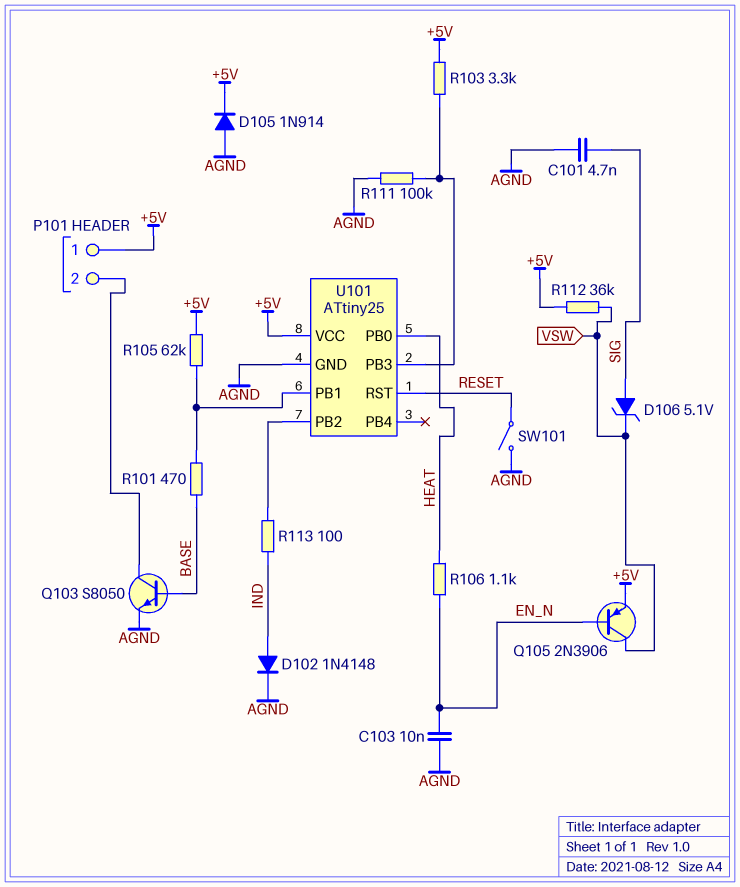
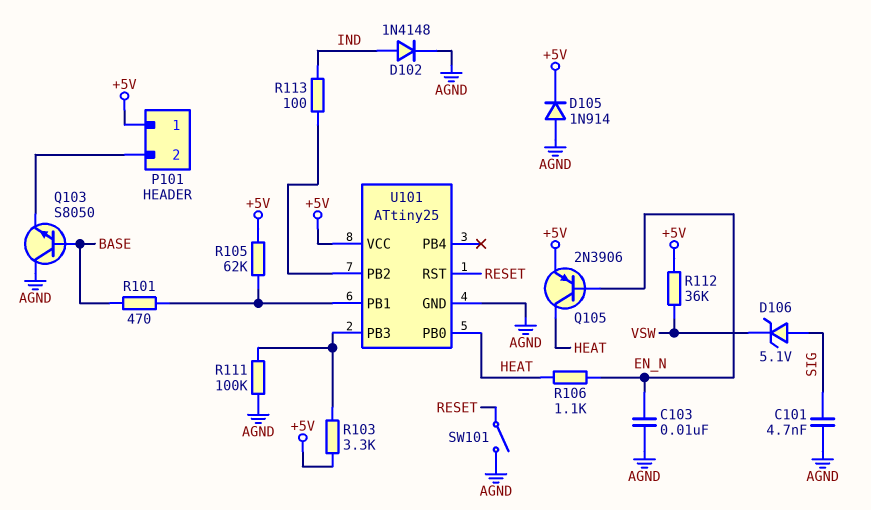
Q103: NPN S8050 (B BASE, C P101/2, E AGND) -> NPN S8050 (B BASE, C AGND, E P101/2)
Q105: PNP 2N3906 (B EN_N, C VSW, E +5V) -> PNP 2N3906 (B EN_N, C HEAT, E +5V)

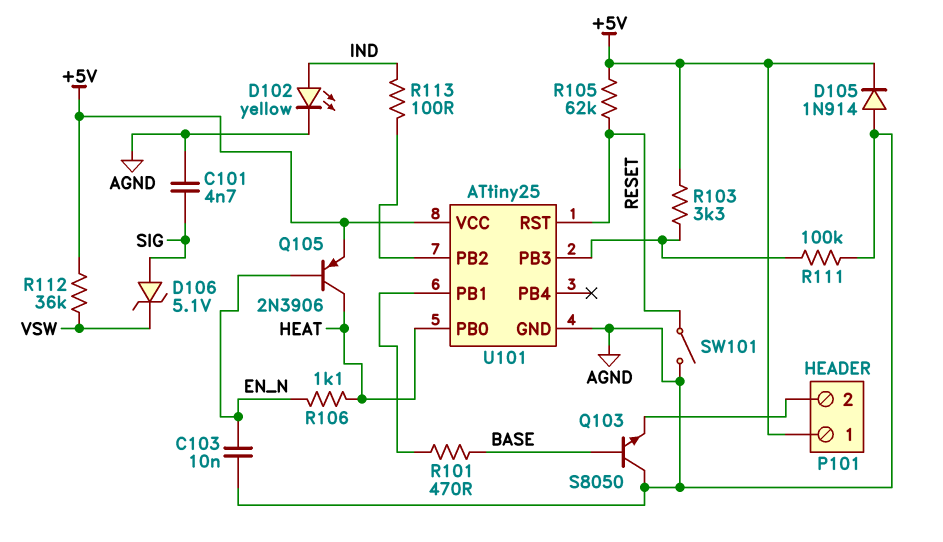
D102: diode 1N4148 (A IND, K AGND) -> LED yellow (A IND, K AGND)
R105: 62k (+5V, U101/PB1) -> 62k (+5V, RESET)

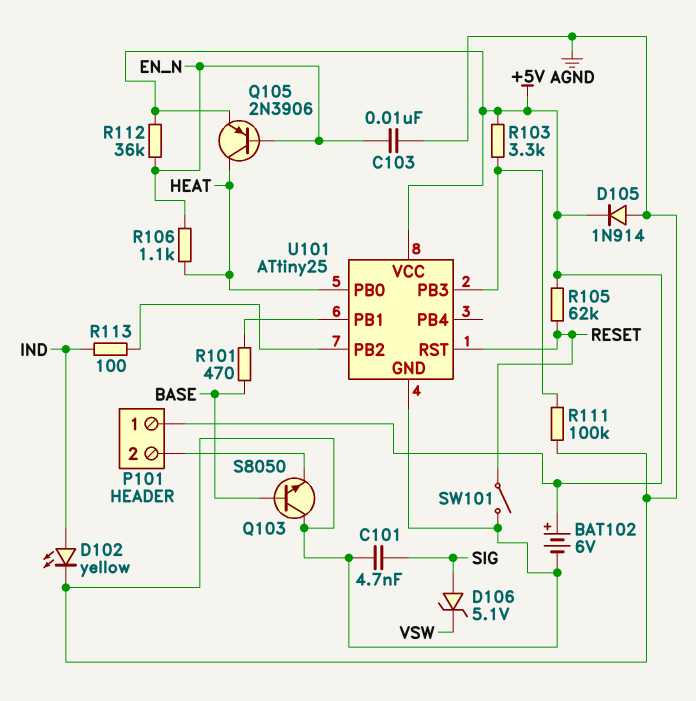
BAT102: none -> 6V (plus +5V, minus AGND)
R112: 36k (+5V, VSW) -> 36k (+5V, EN_N)

